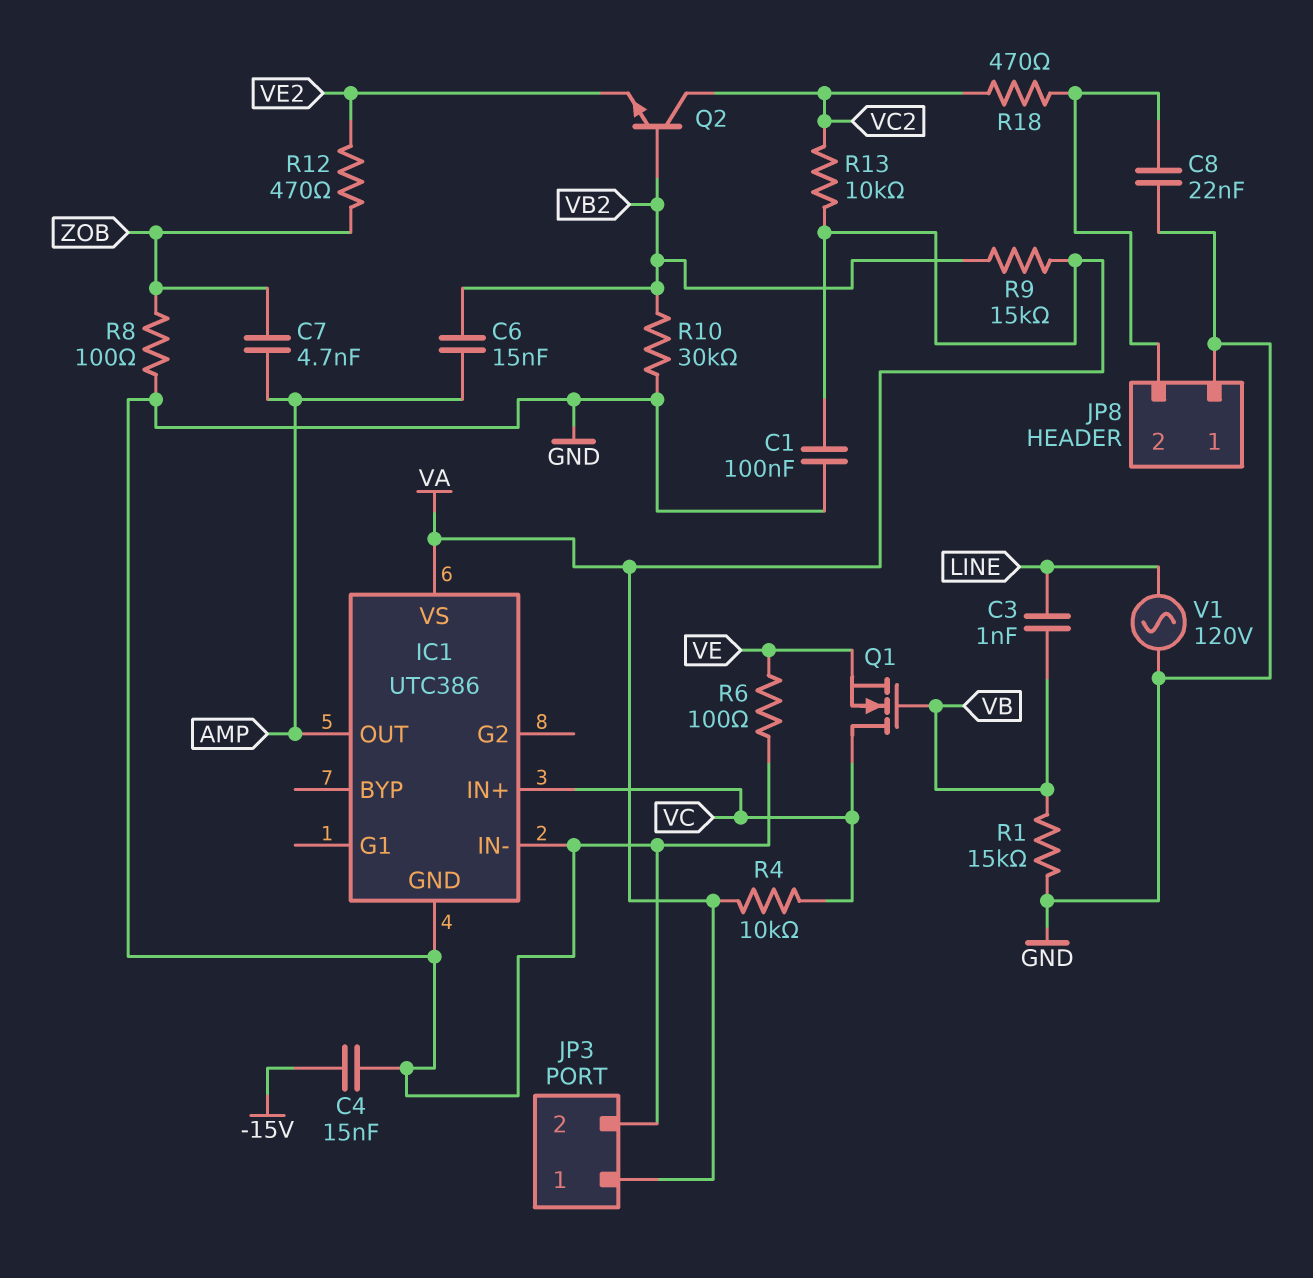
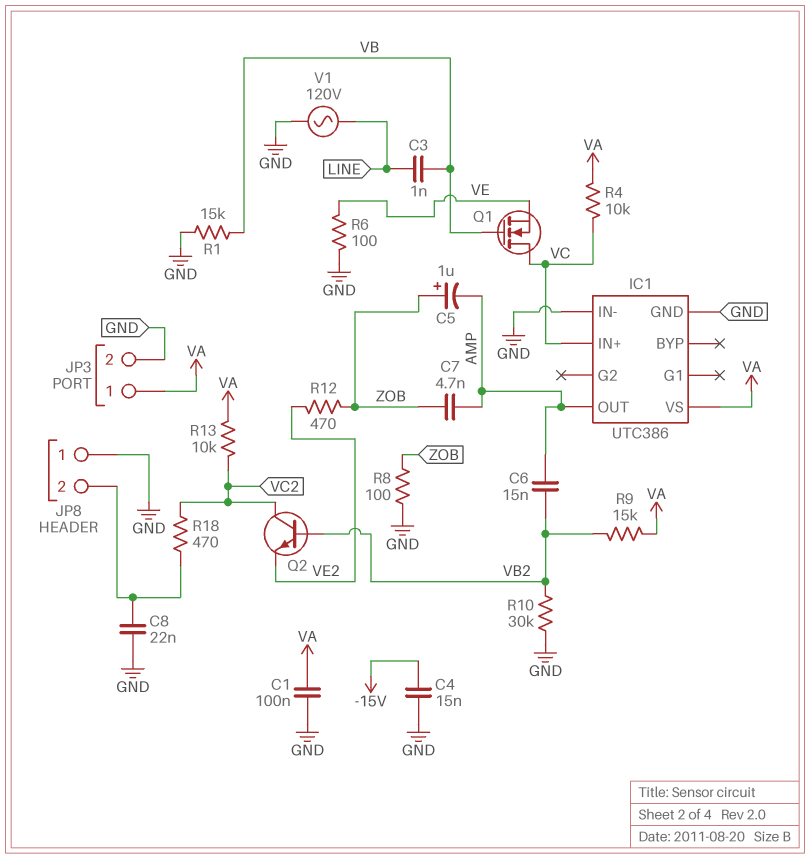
C5: none -> 1uF (plus ZOB, minus AMP)

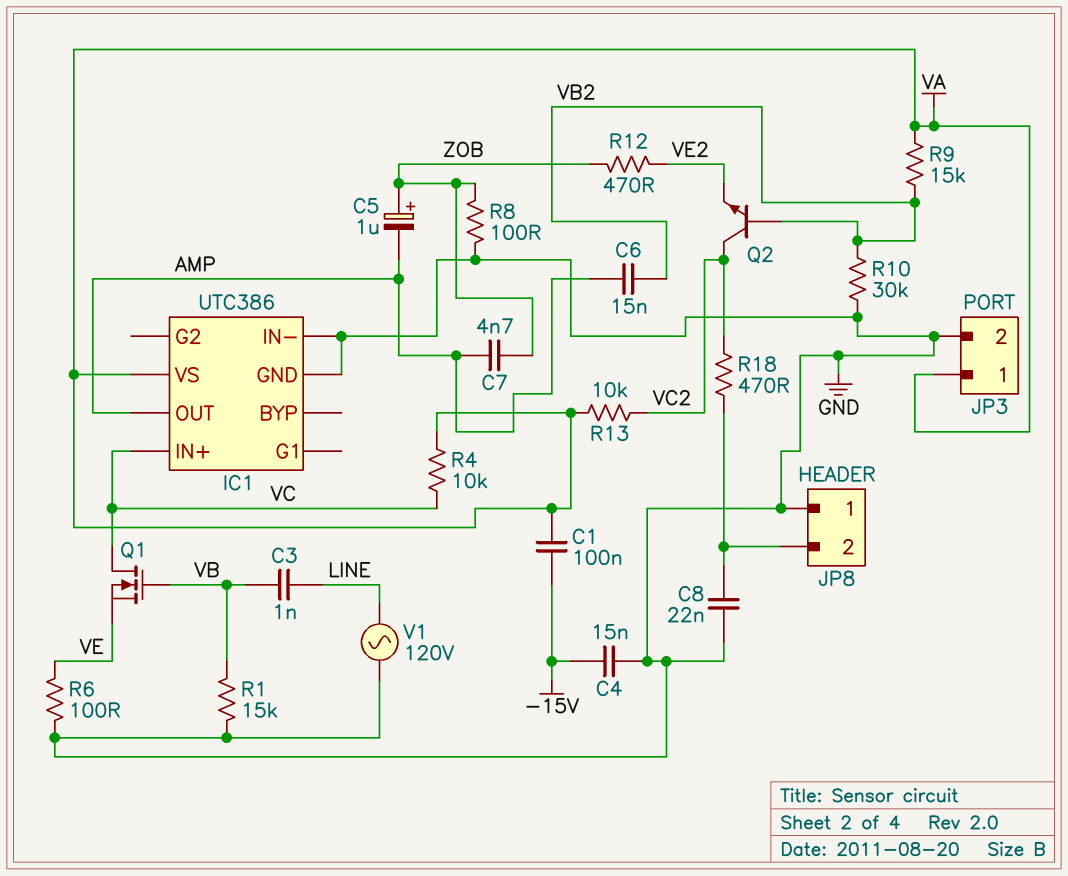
C1: 100nF (GND, VA) -> 100nF (-15V, VA)

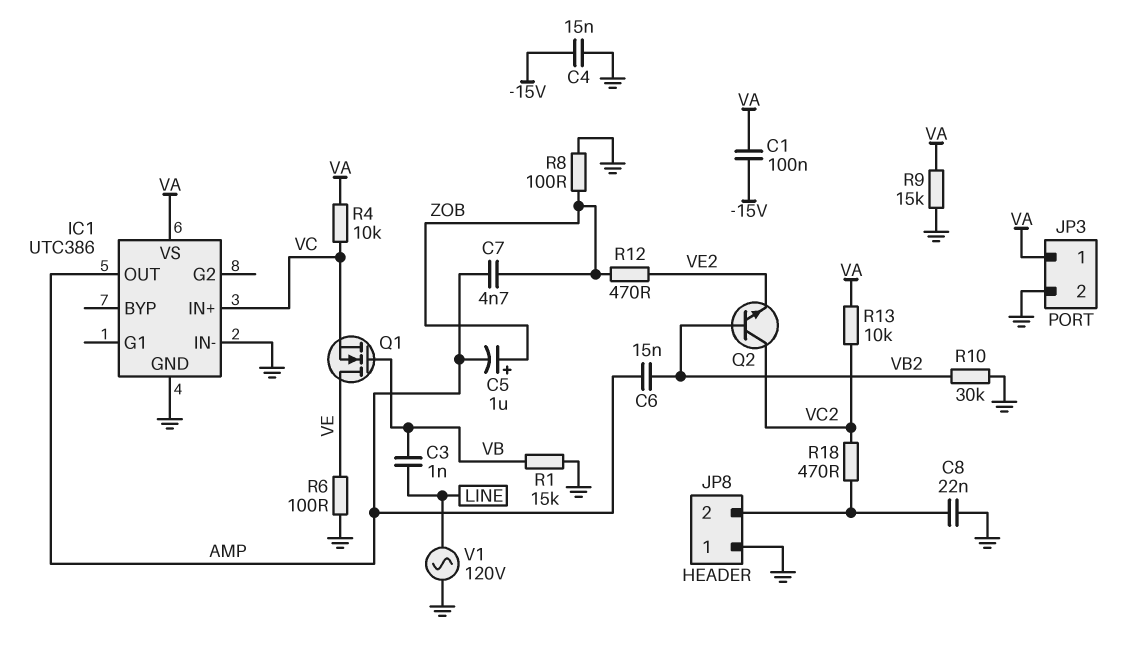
Q1: NMOS (G VB, D VC, S VE) -> NMOS (G VB, D VE, S VC)
R9: 15k (VA, VB2) -> 15k (GND, VA)

